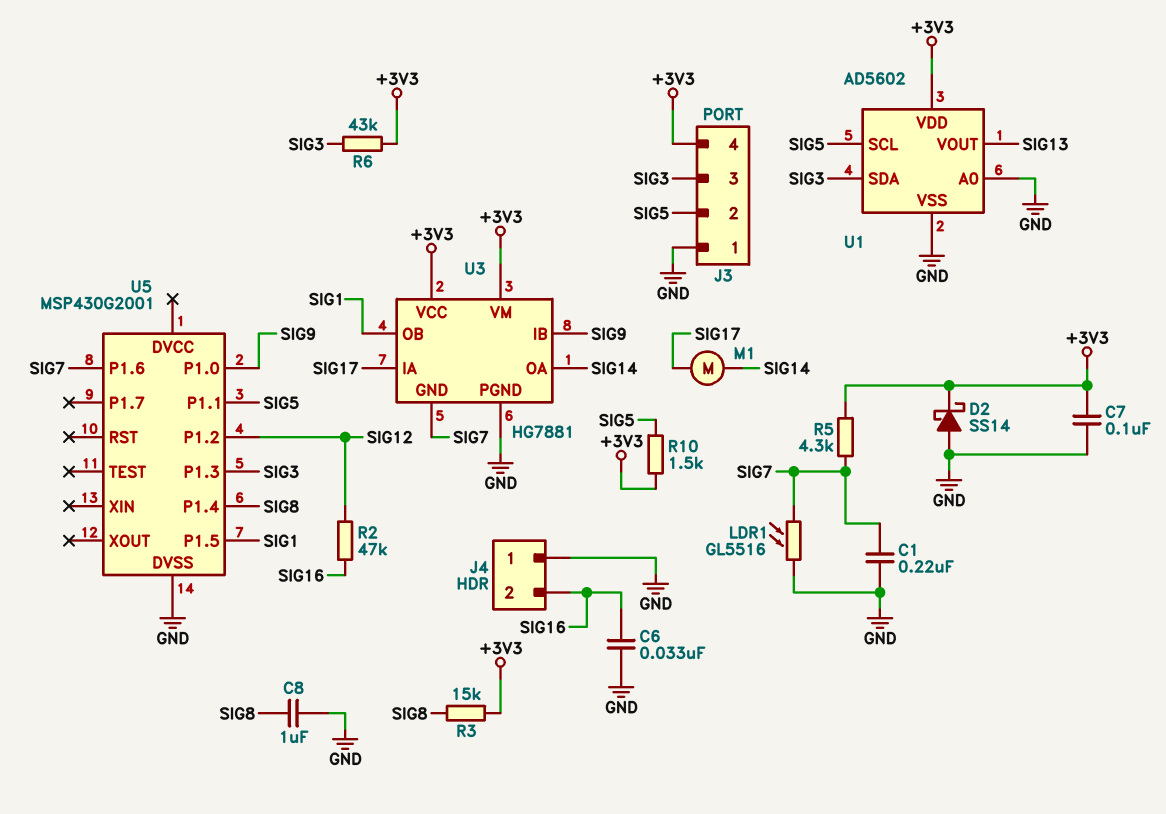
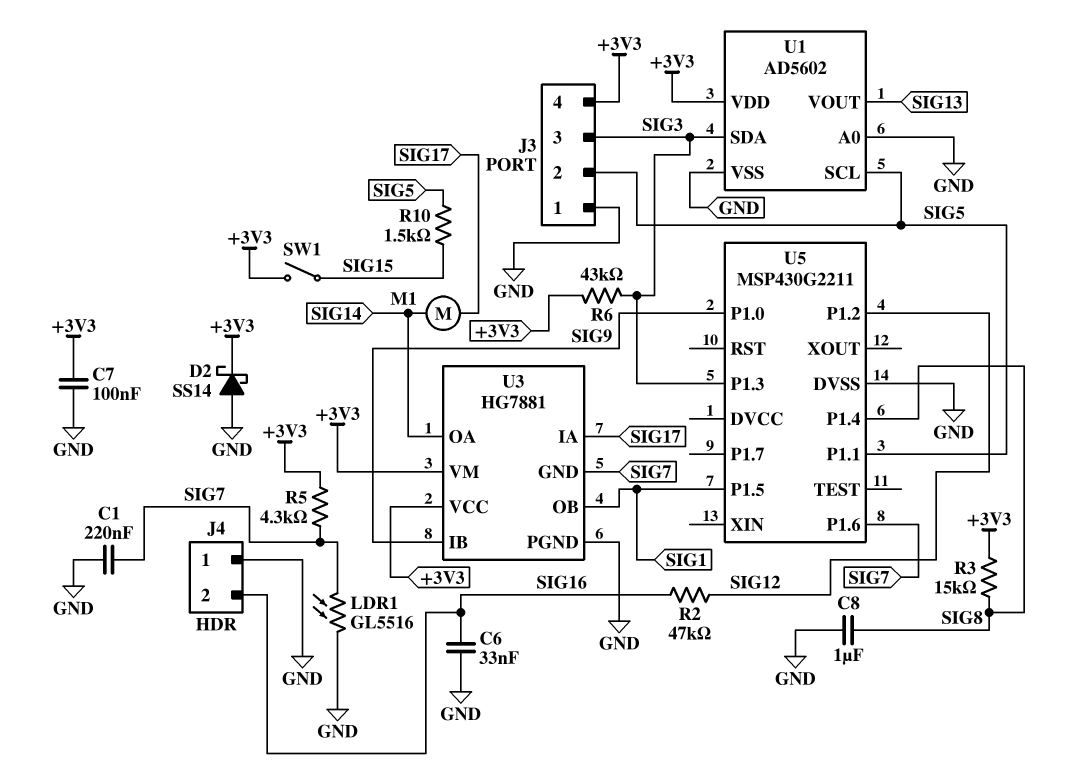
R10: 1.5k (+3V3, SIG5) -> 1.5k (SIG5, SIG15)
SW1: none -> switch (+3V3, SIG15)
U5: MSP430G2001 -> MSP430G2211

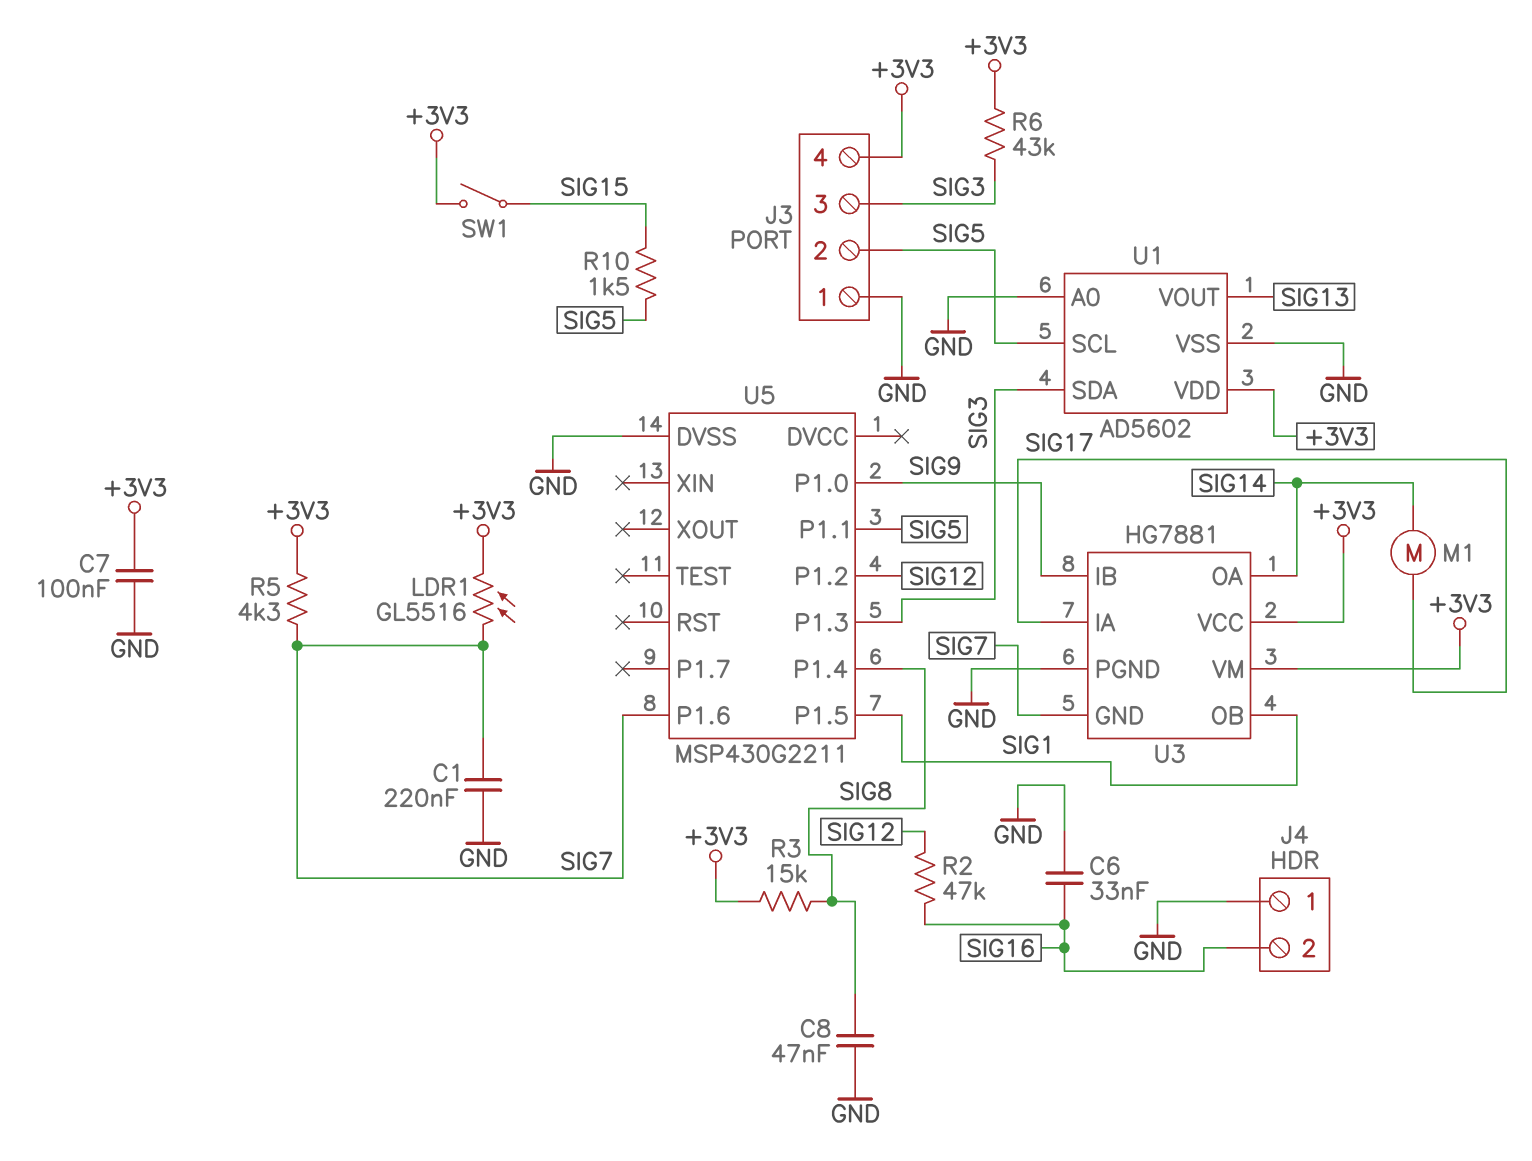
C8: 1uF (GND, SIG8) -> 47nF (GND, SIG8)
D2: schottky SS14 (A GND, K +3V3) -> none
LDR1: GL5516 (GND, SIG7) -> GL5516 (+3V3, SIG7)

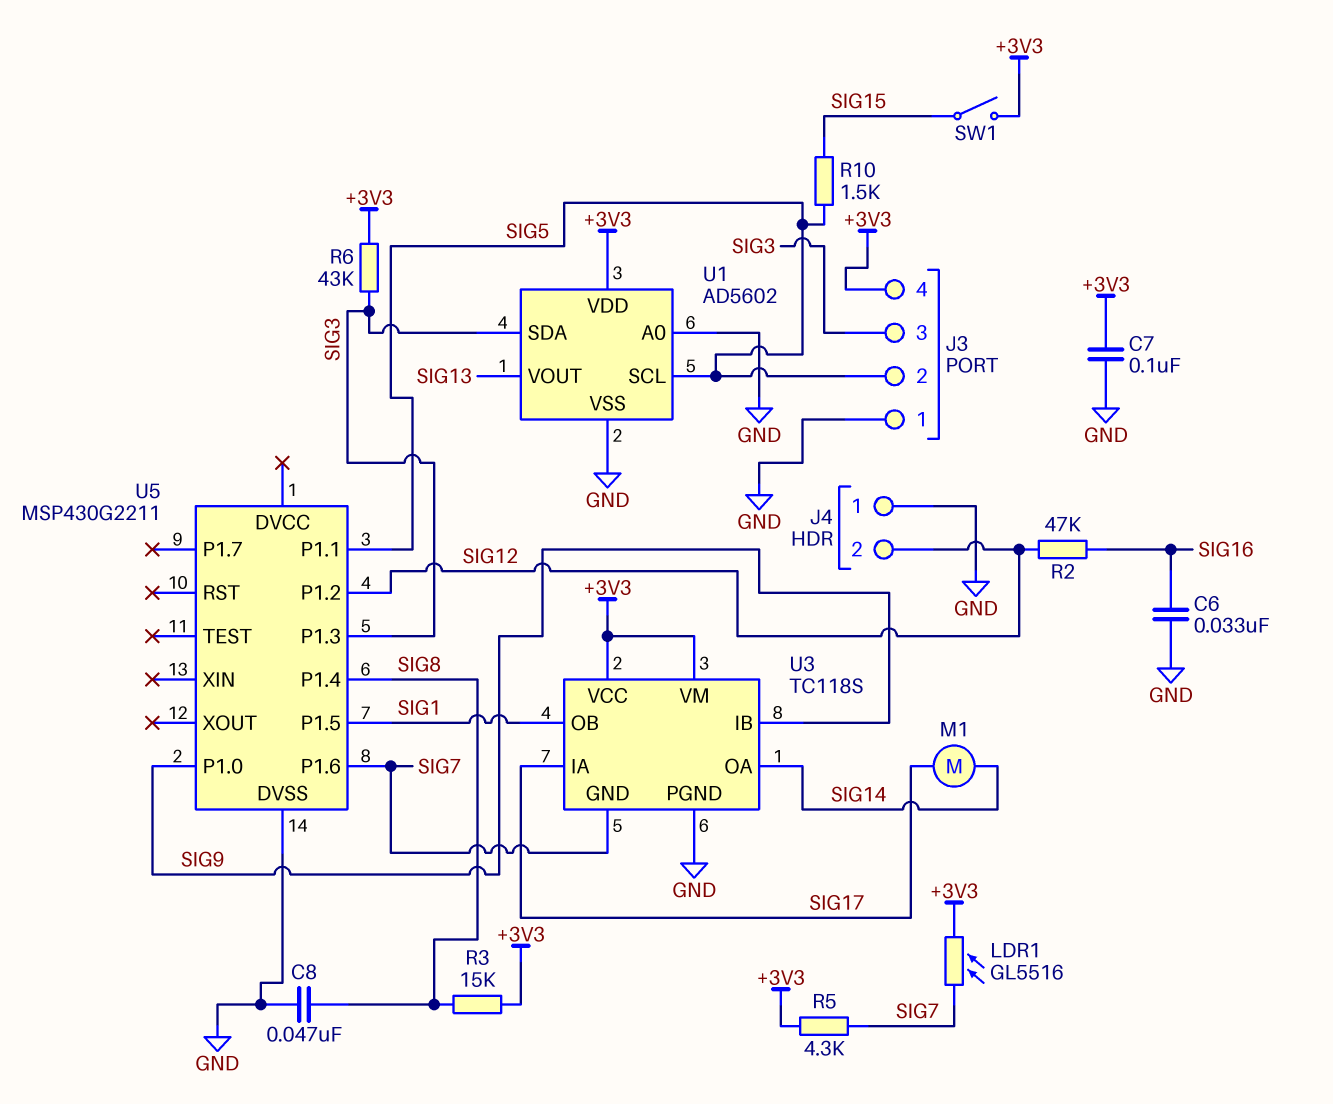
C1: 220nF (GND, SIG7) -> none
J4 pin 2: SIG16 -> SIG12
U3: HG7881 -> TC118S

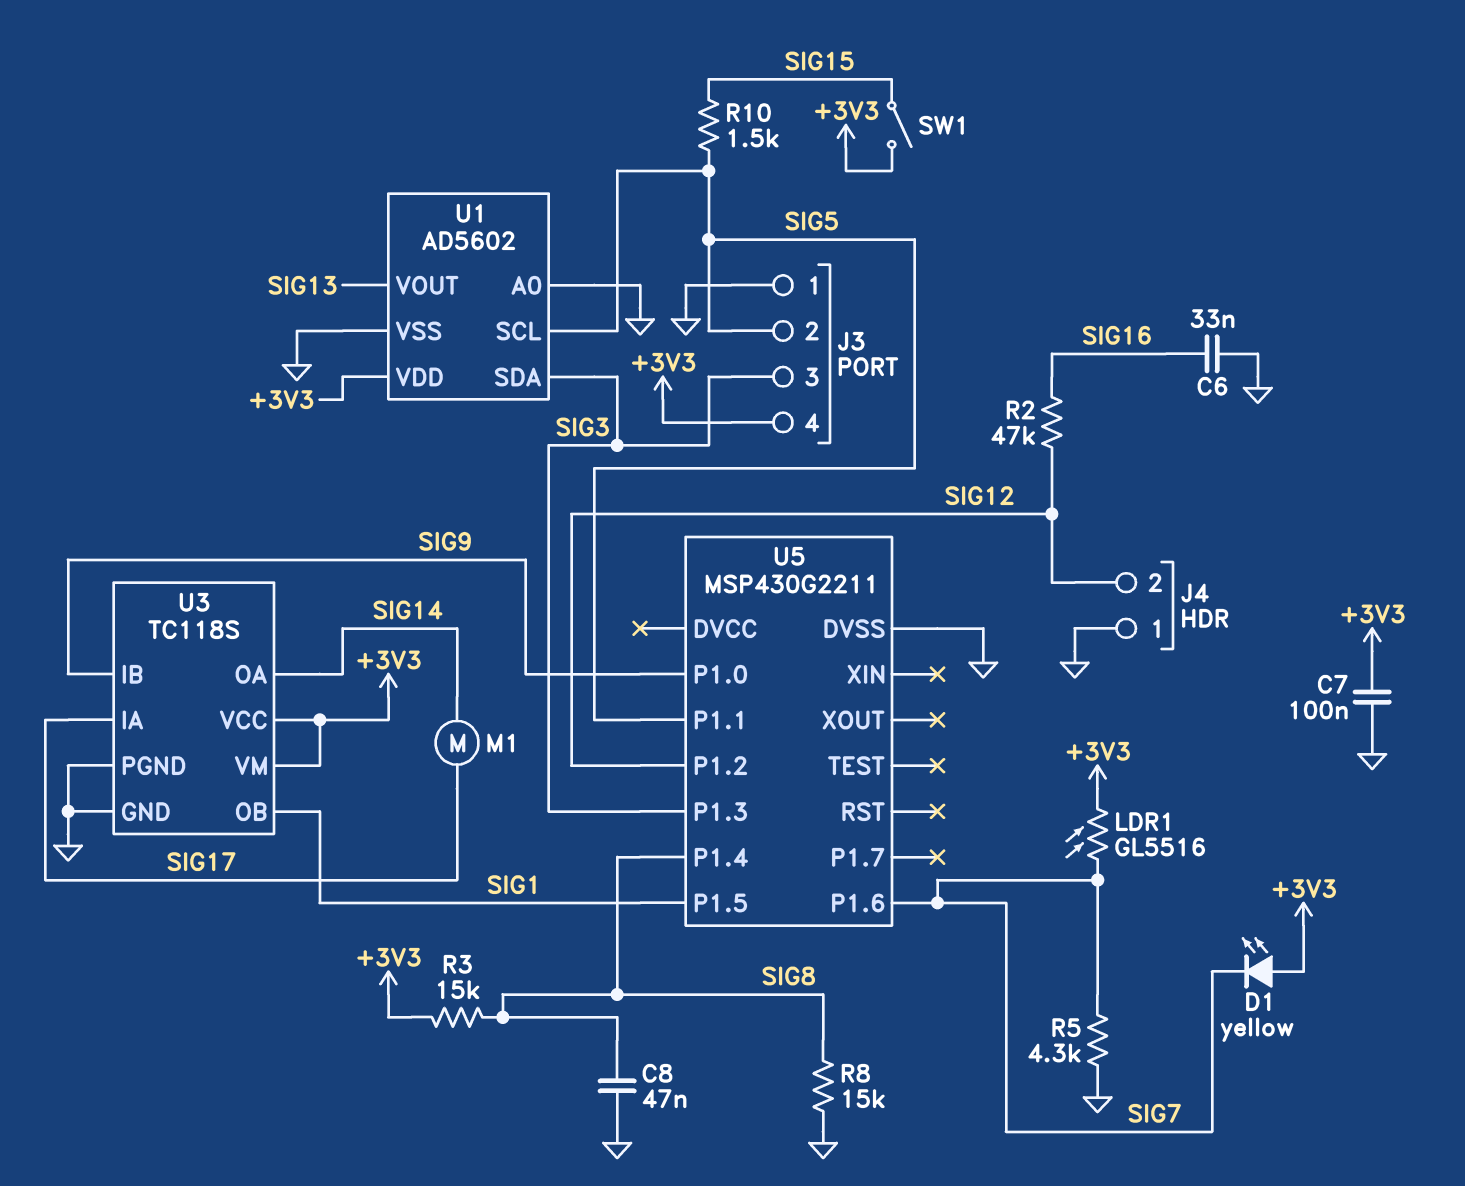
D1: none -> LED yellow (A +3V3, K SIG7)
R5: 4.3k (+3V3, SIG7) -> 4.3k (GND, SIG7)
R6: 43k (+3V3, SIG3) -> none
R8: none -> 15k (GND, SIG8)
U3 pin GND: SIG7 -> GND

